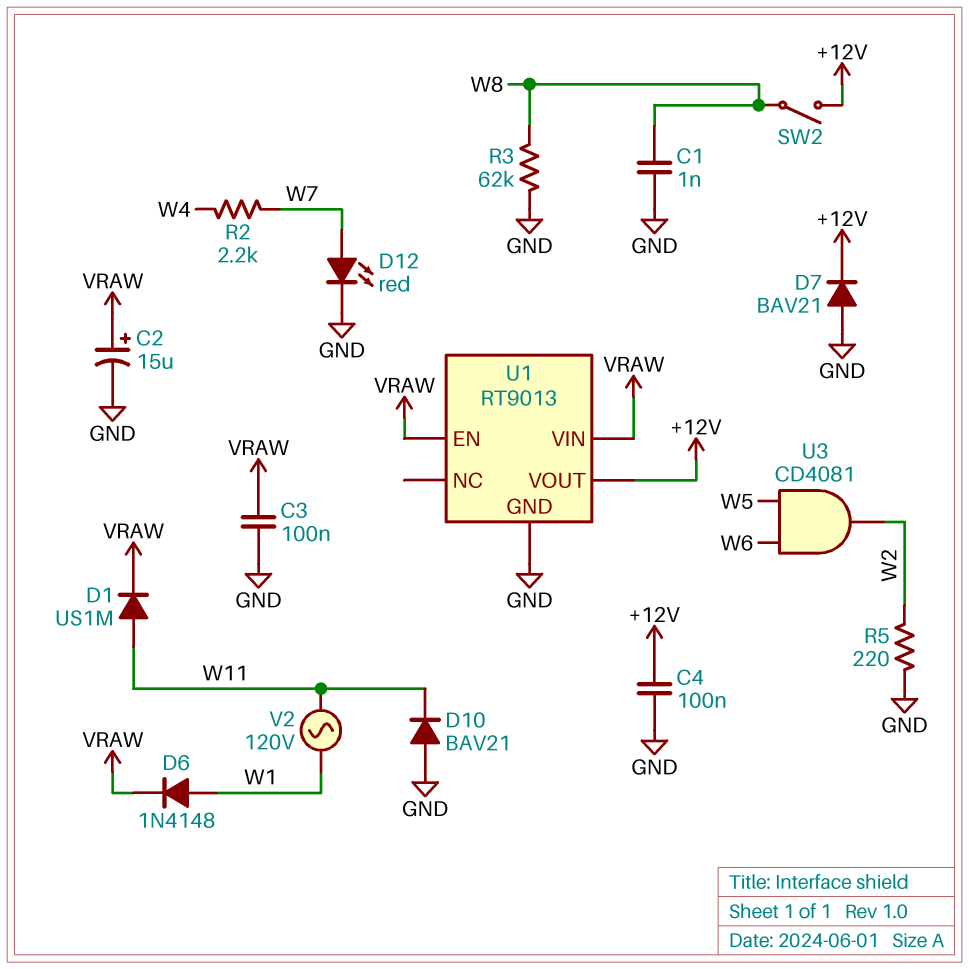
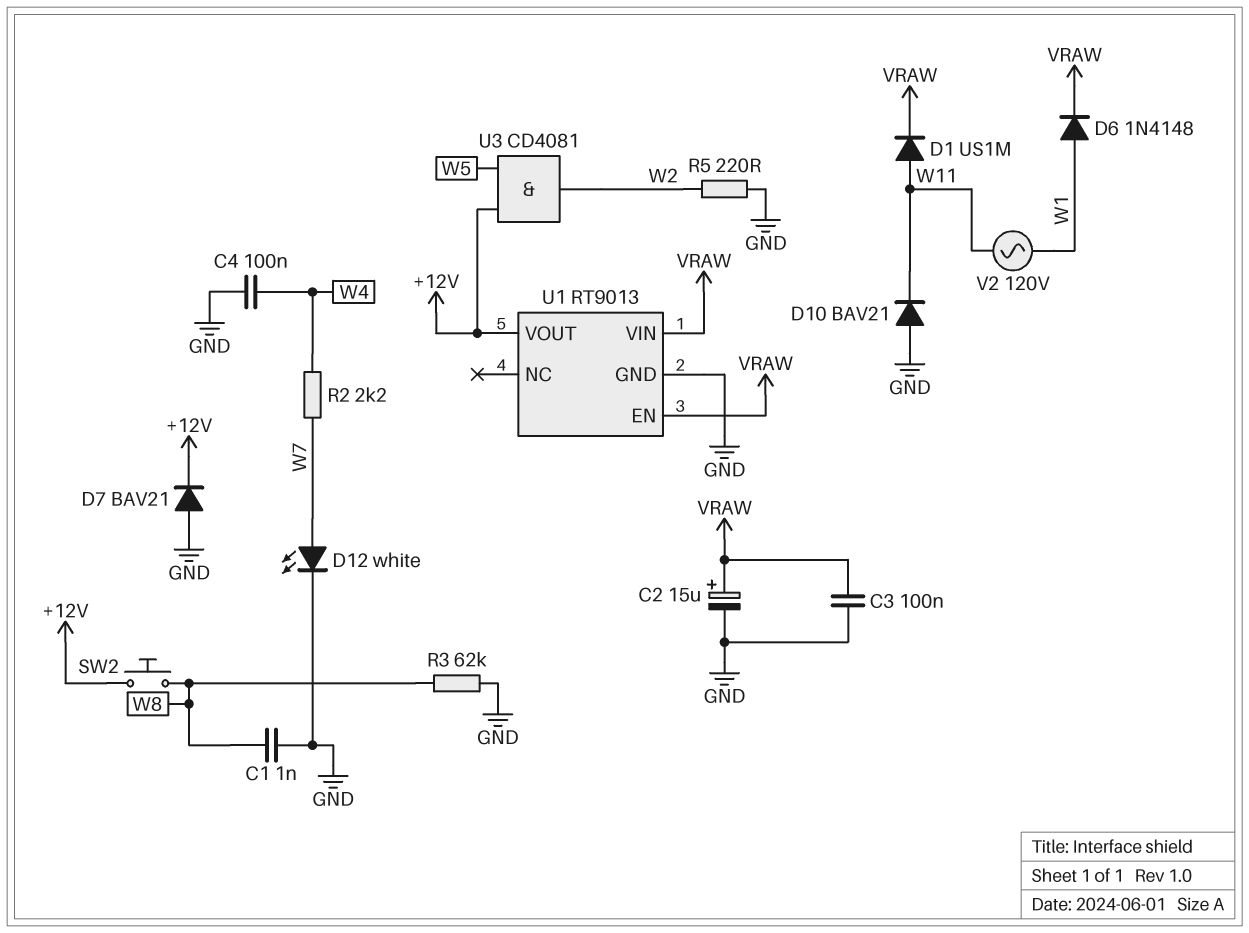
C4: 100nF (+12V, GND) -> 100nF (GND, W4)
D12: LED red (A W7, K GND) -> LED white (A W7, K GND)
SW2: switch (+12V, W8) -> button (+12V, W8)
U3: AND CD4081 (in W5, in W6, out W2) -> AND CD4081 (in +12V, in W5, out W2)

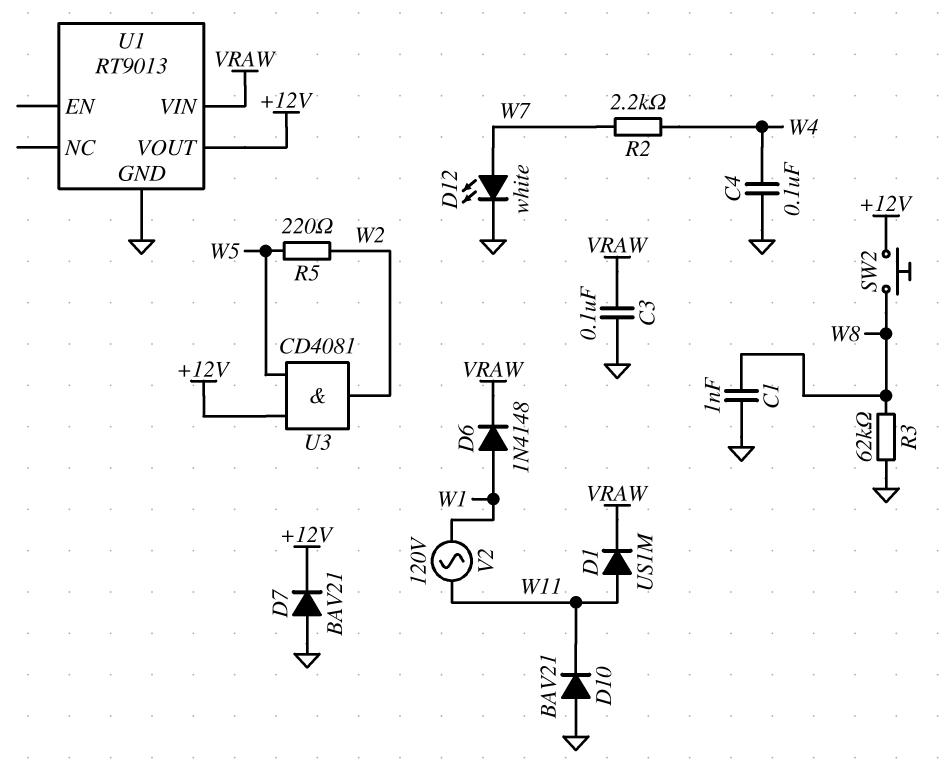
C2: 15uF (plus VRAW, minus GND) -> none
R5: 220 (GND, W2) -> 220 (W2, W5)
U1 pin EN: VRAW -> none

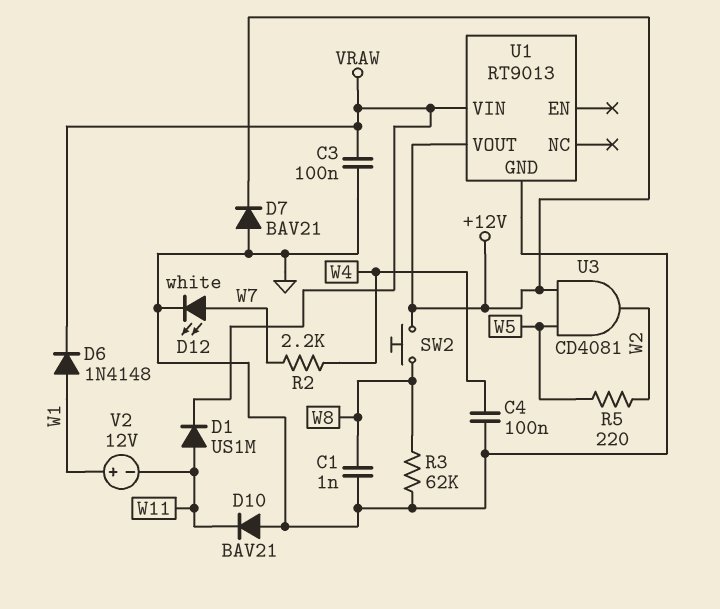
V2: AC 120V (W1, W11) -> 12V (plus W1, minus W11)

